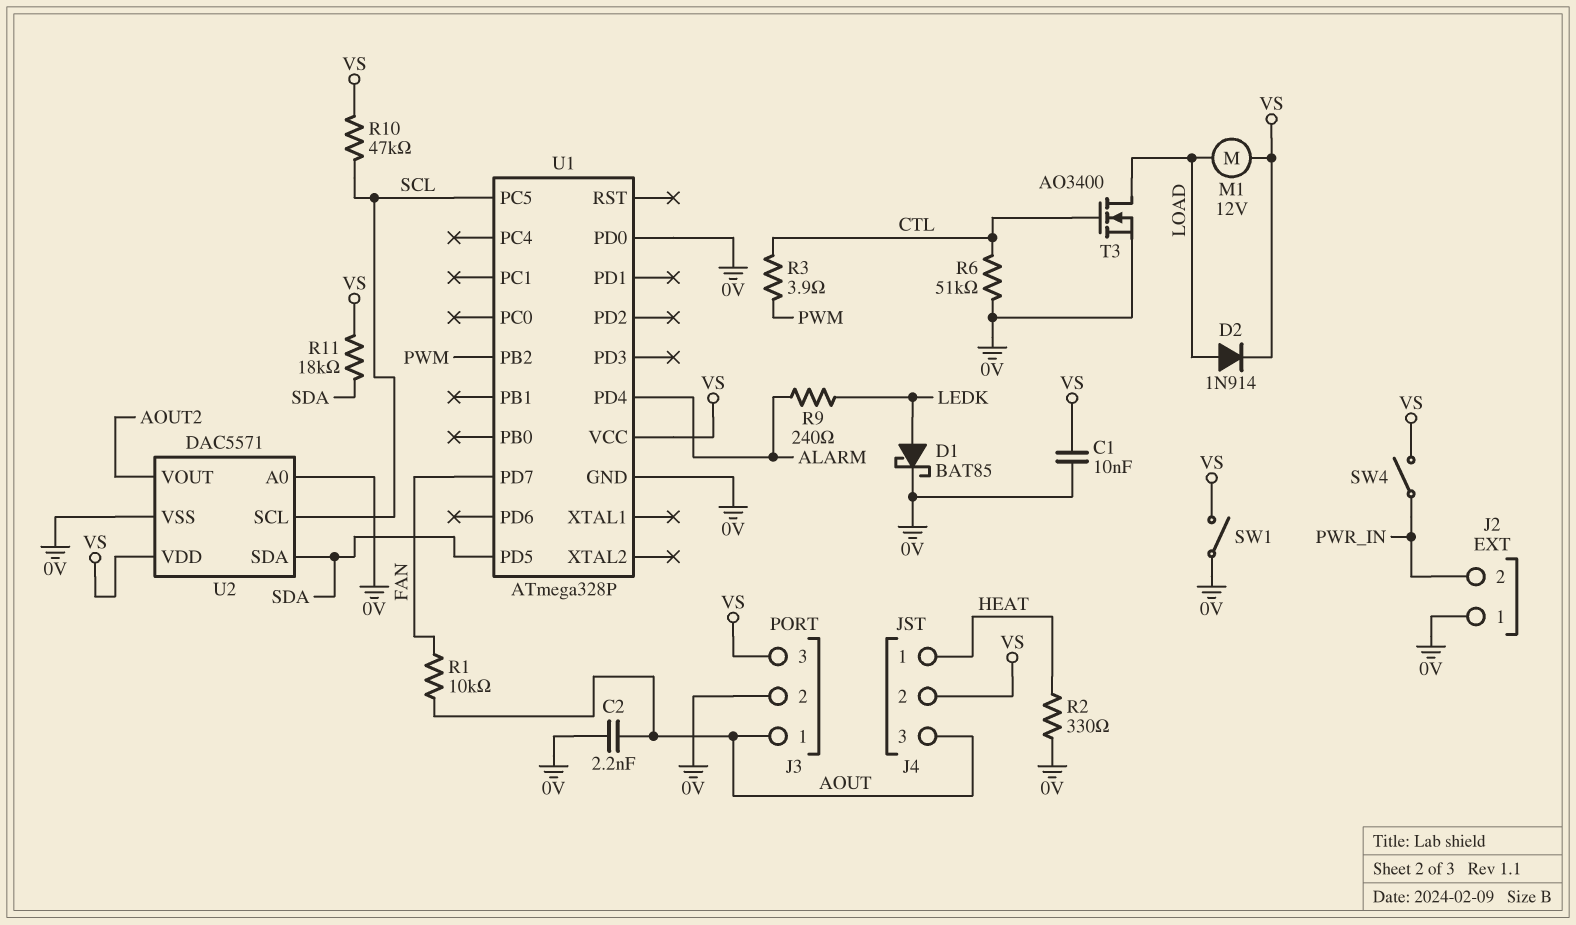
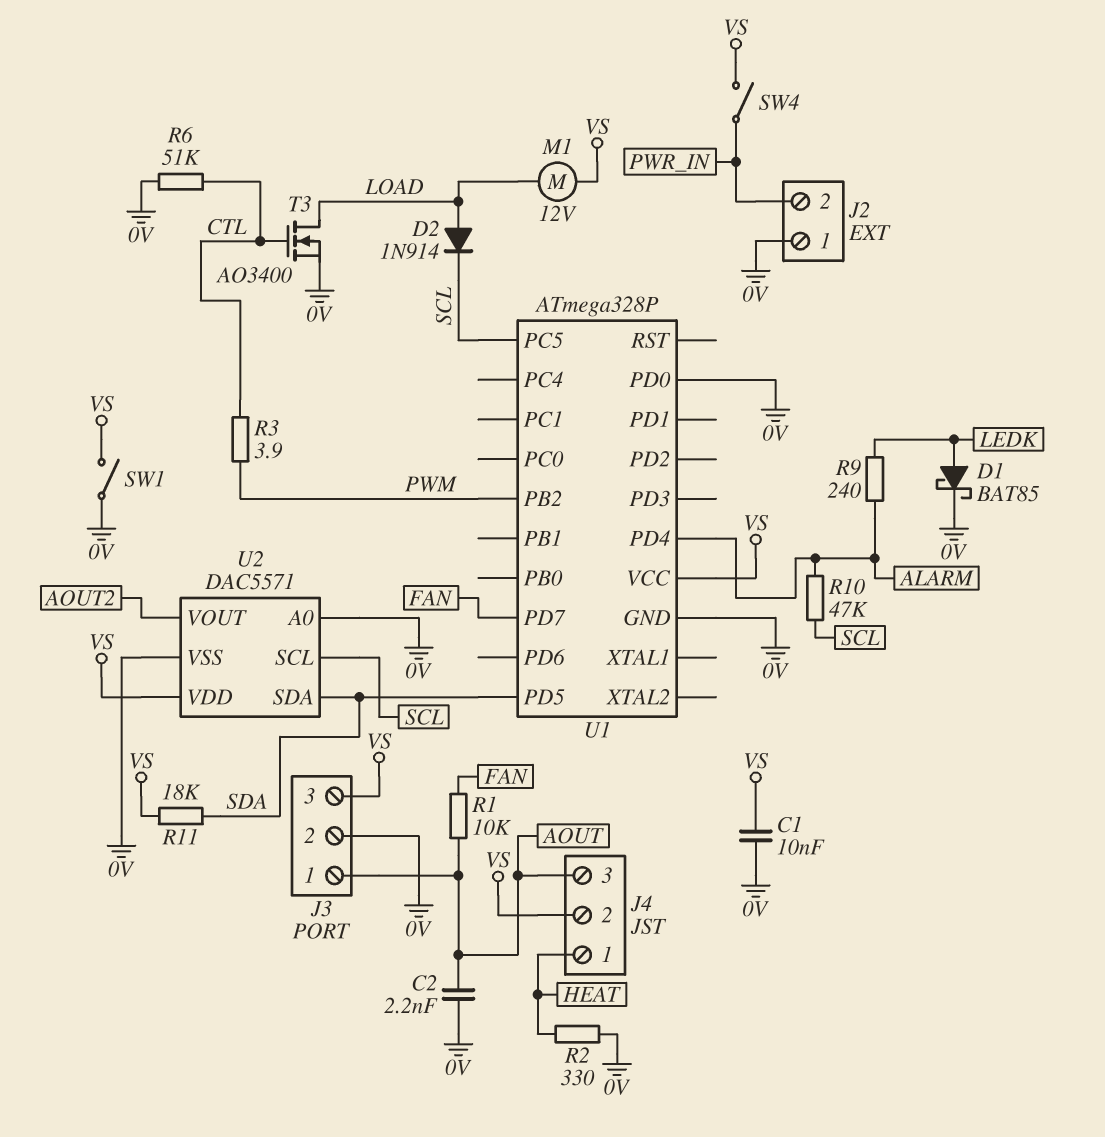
D2: diode 1N914 (A LOAD, K VS) -> diode 1N914 (A LOAD, K SCL)
R10: 47k (SCL, VS) -> 47k (ALARM, SCL)

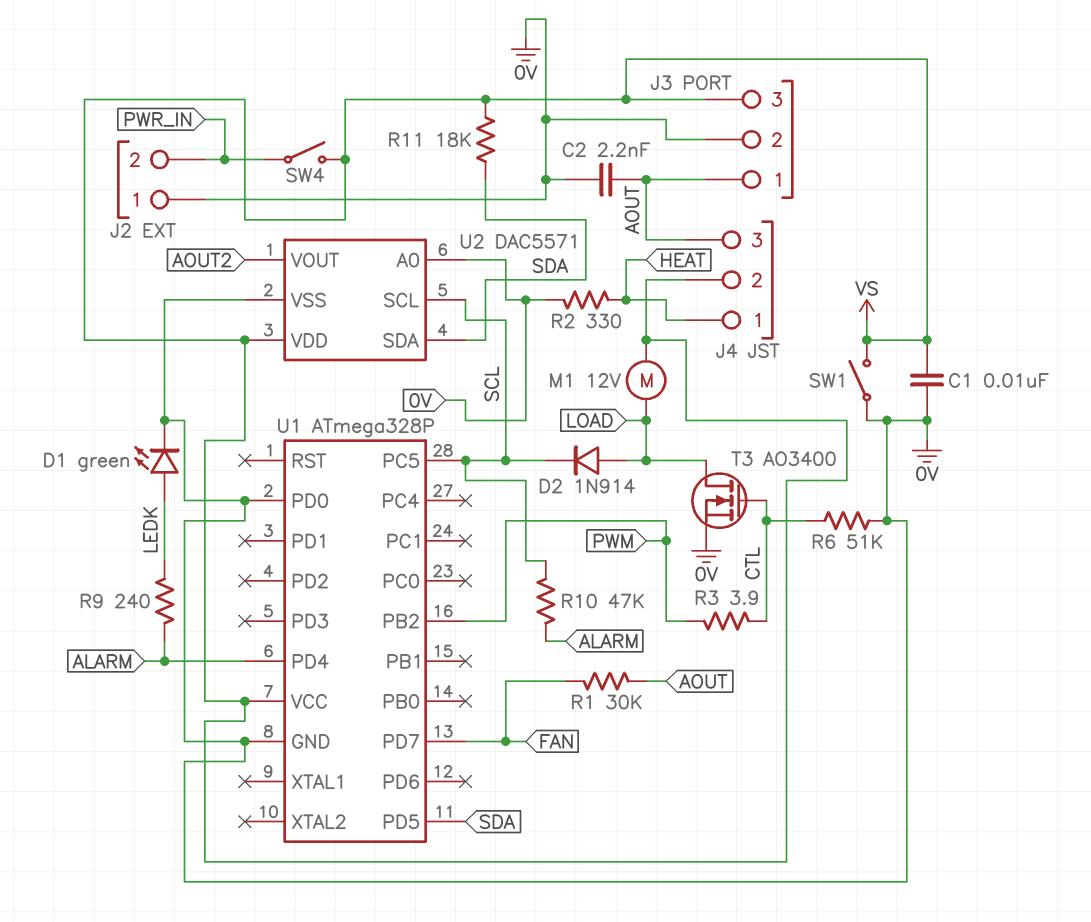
D1: schottky BAT85 (A LEDK, K 0V) -> LED green (A LEDK, K 0V)
R1: 10k (AOUT, FAN) -> 30k (AOUT, FAN)

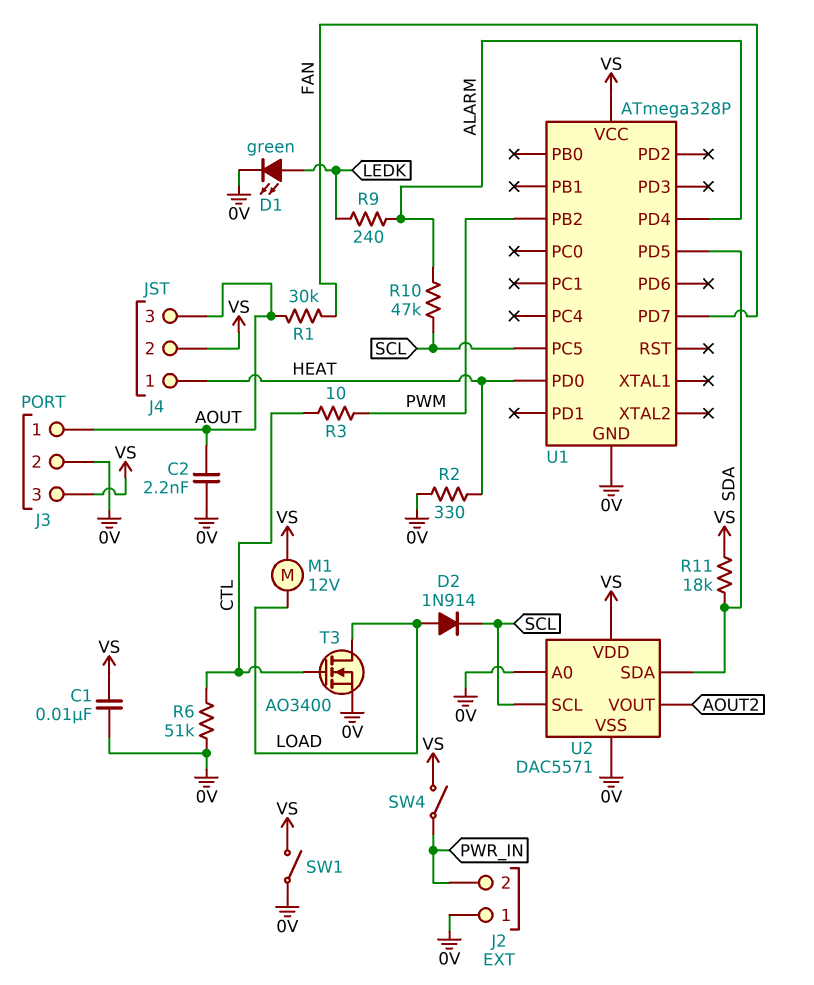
R3: 3.9 (CTL, PWM) -> 10 (CTL, PWM)
U1 pin PD0: 0V -> HEAT

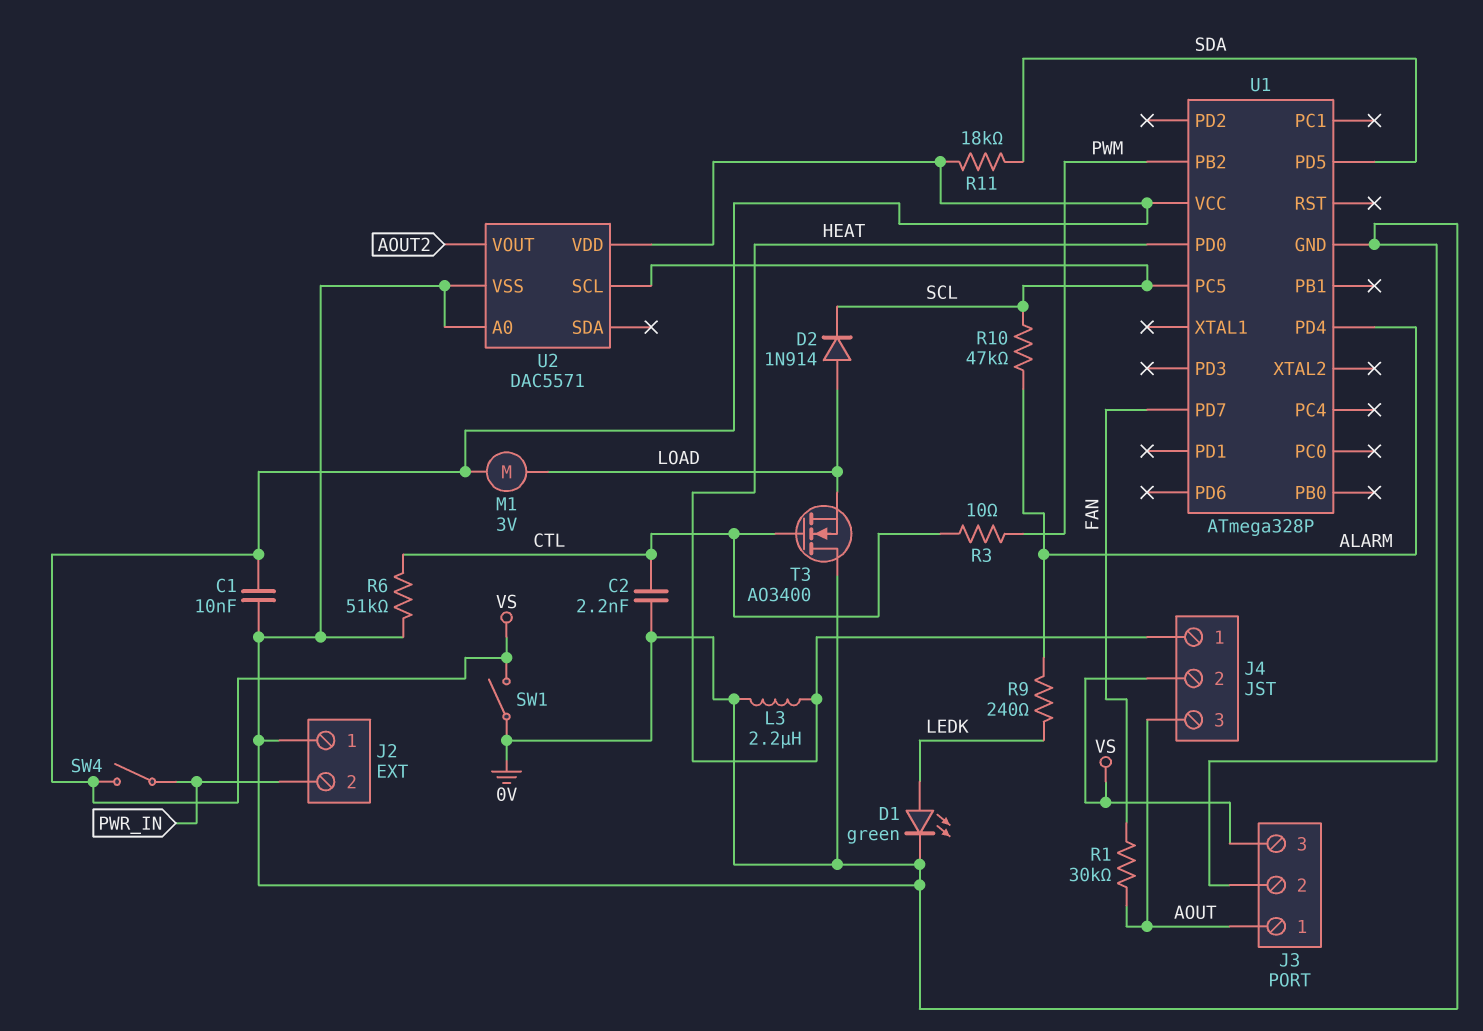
C2: 2.2nF (0V, AOUT) -> 2.2nF (0V, CTL)
L3: none -> 2.2uH (0V, HEAT)
M1: motor 12V (LOAD, VS) -> motor 3V (LOAD, VS)
R2: 330 (0V, HEAT) -> none
T3: NMOS AO3400 (G CTL, D LOAD, S 0V) -> NMOS AO3400 (G CTL, D 0V, S LOAD)
U2 pin SDA: SDA -> none

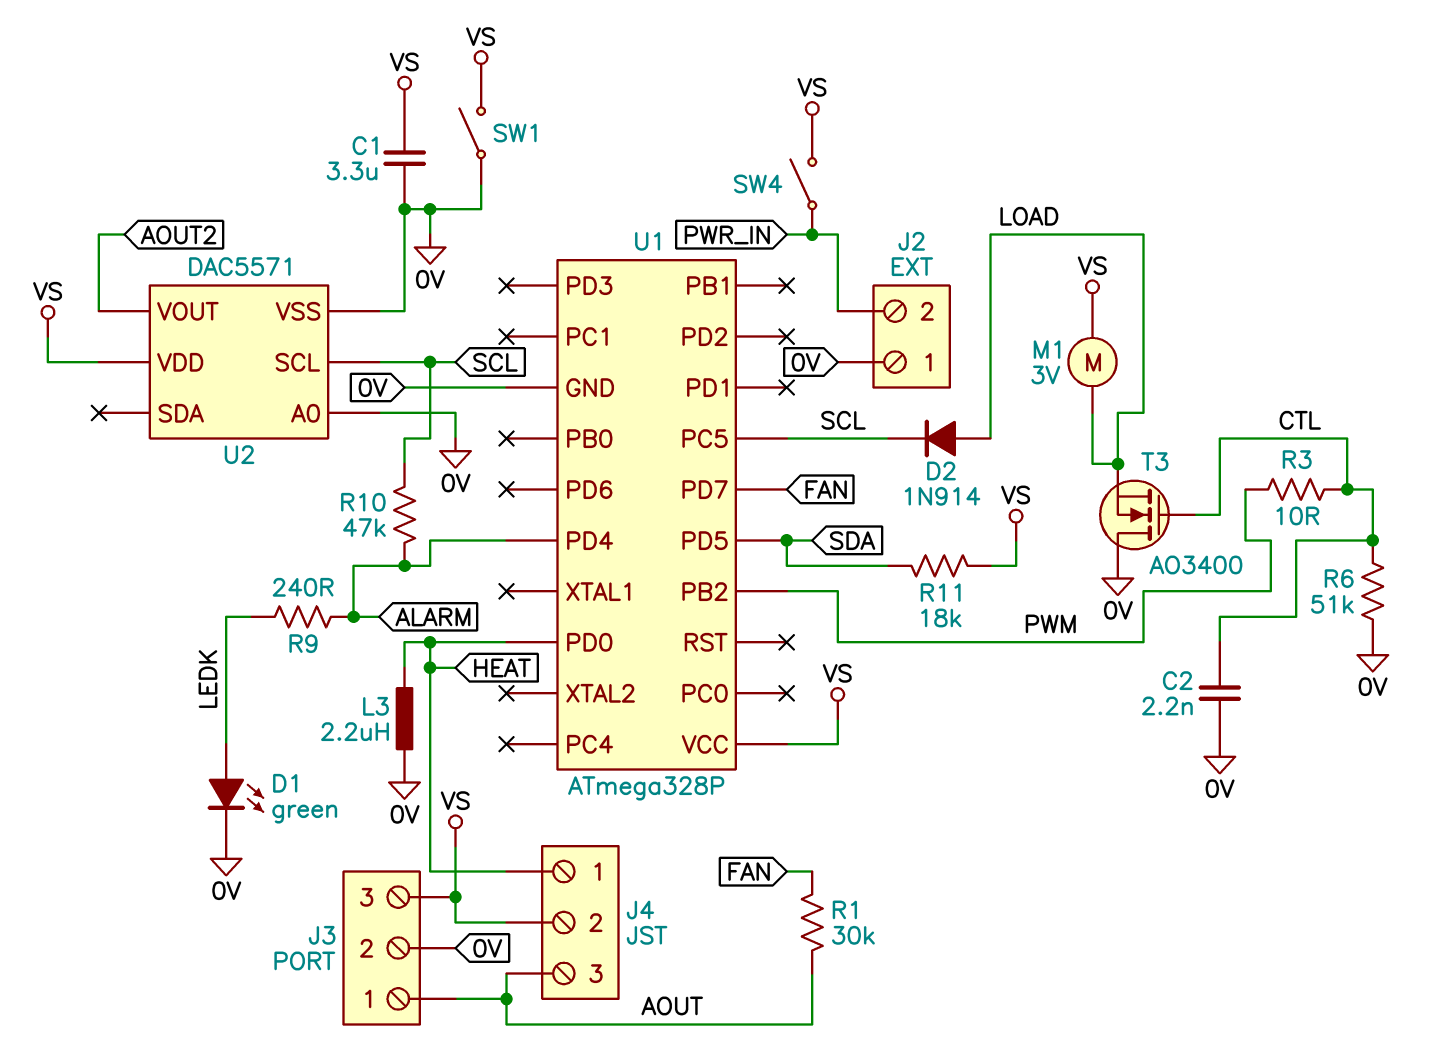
C1: 10nF (0V, VS) -> 3.3uF (0V, VS)

